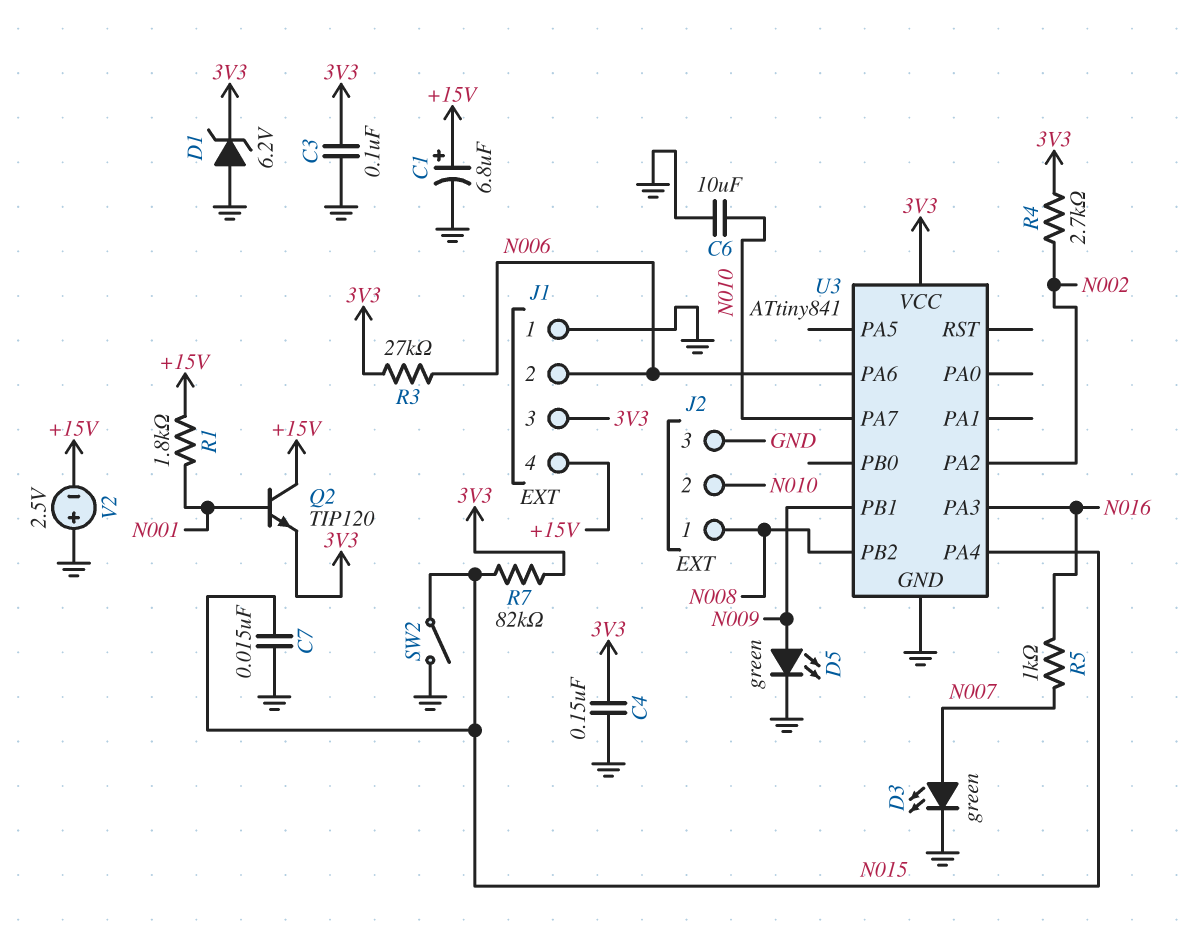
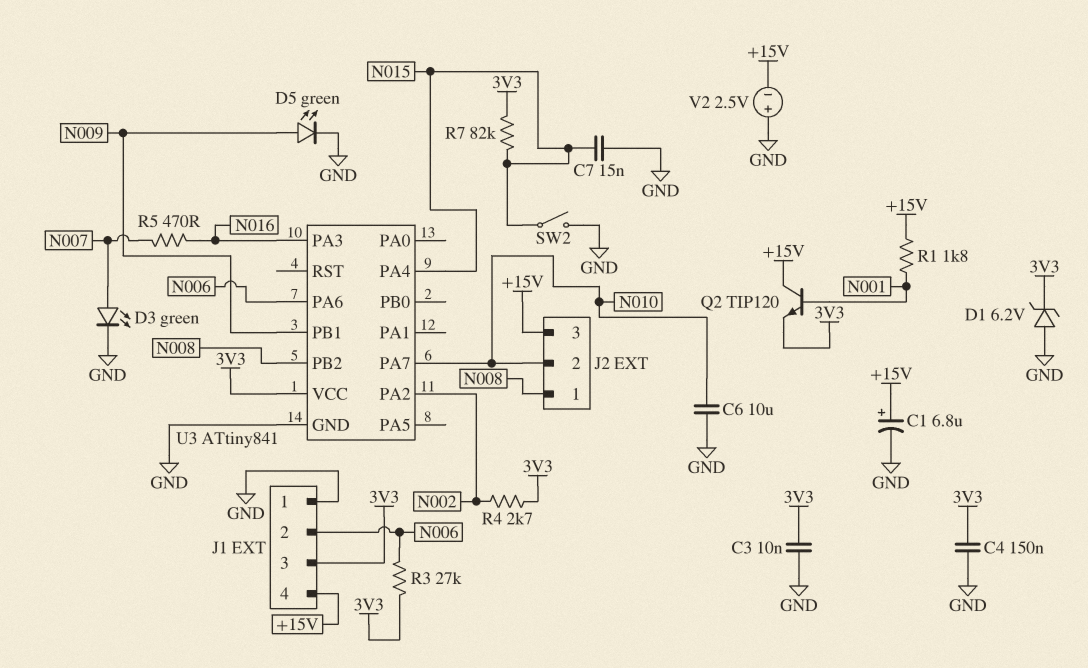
C3: 100nF (3V3, GND) -> 10nF (3V3, GND)
J2 pin 3: GND -> +15V
R5: 1k (N007, N016) -> 470 (N007, N016)

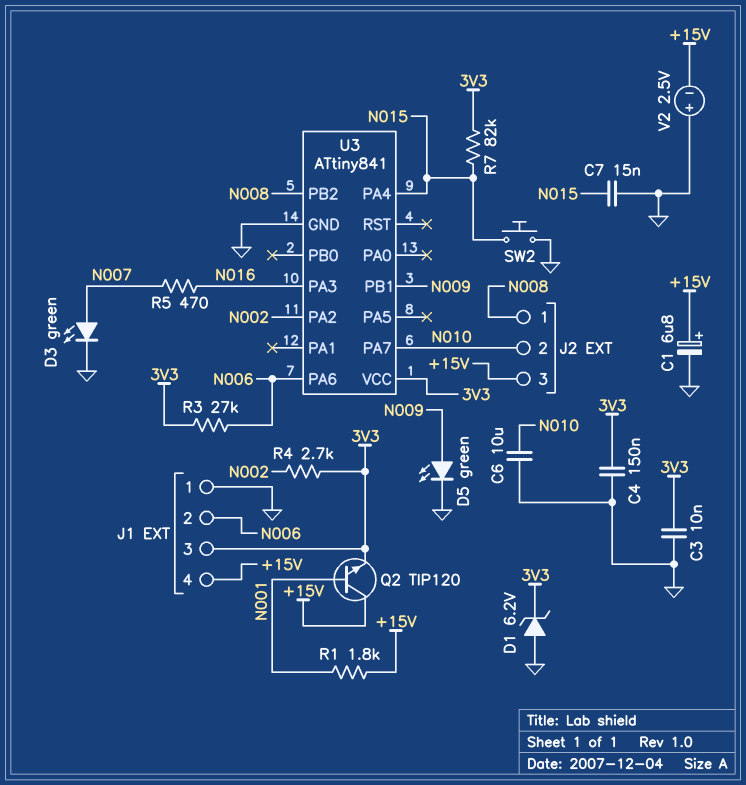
SW2: switch (GND, N015) -> button (GND, N015)

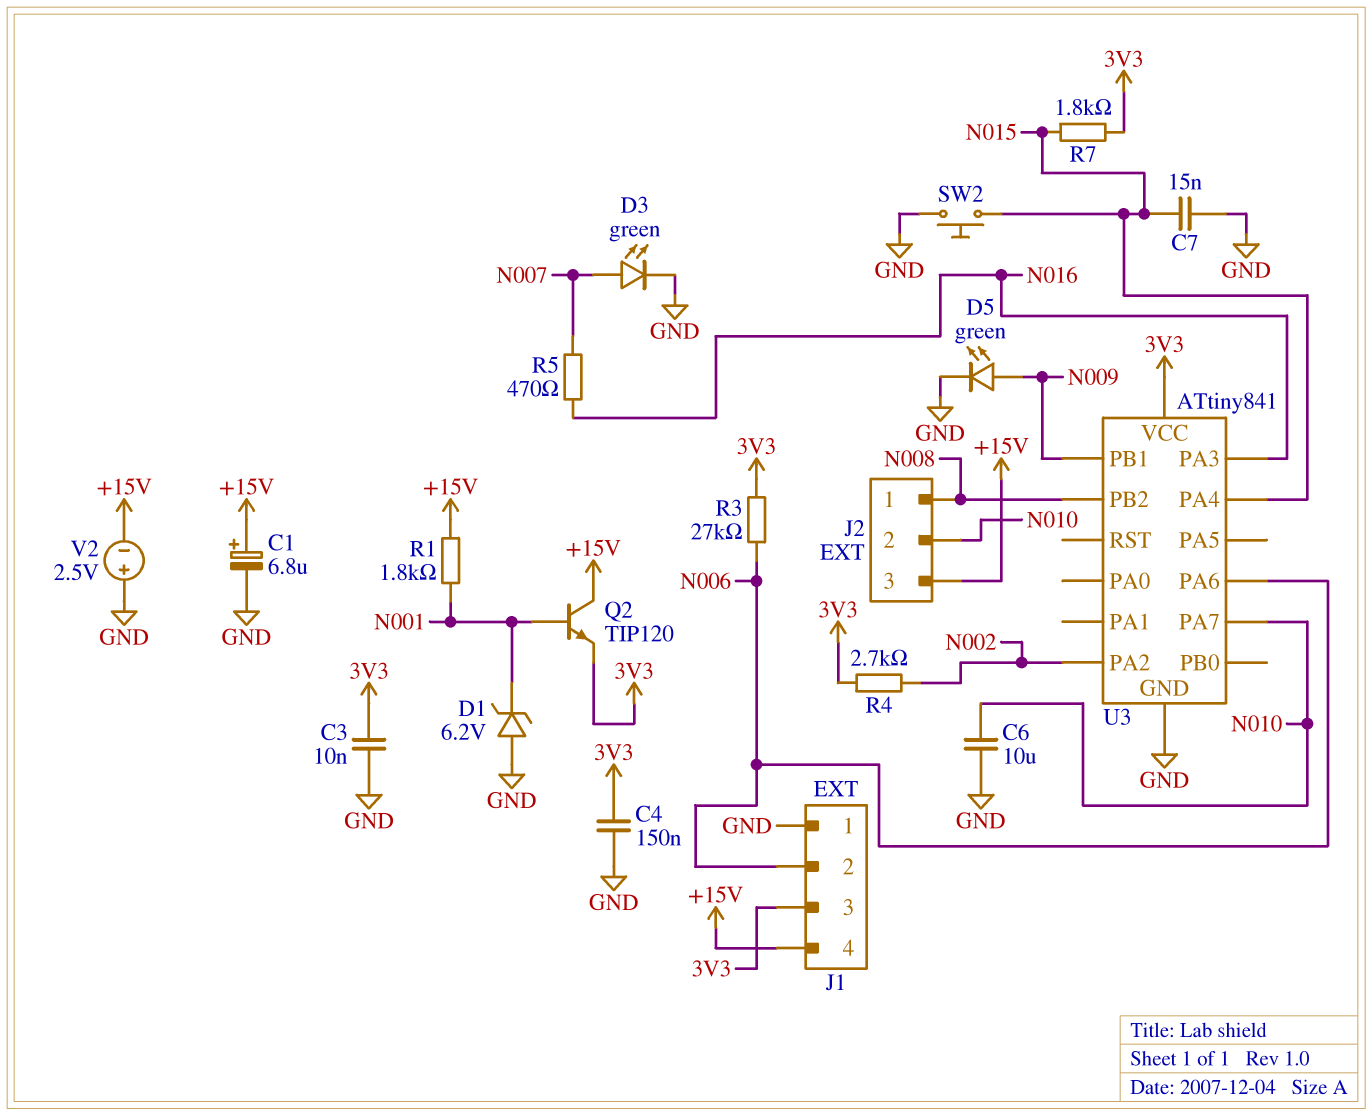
D1: zener 6.2V (A GND, K 3V3) -> zener 6.2V (A GND, K N001)
R7: 82k (3V3, N015) -> 1.8k (3V3, N015)

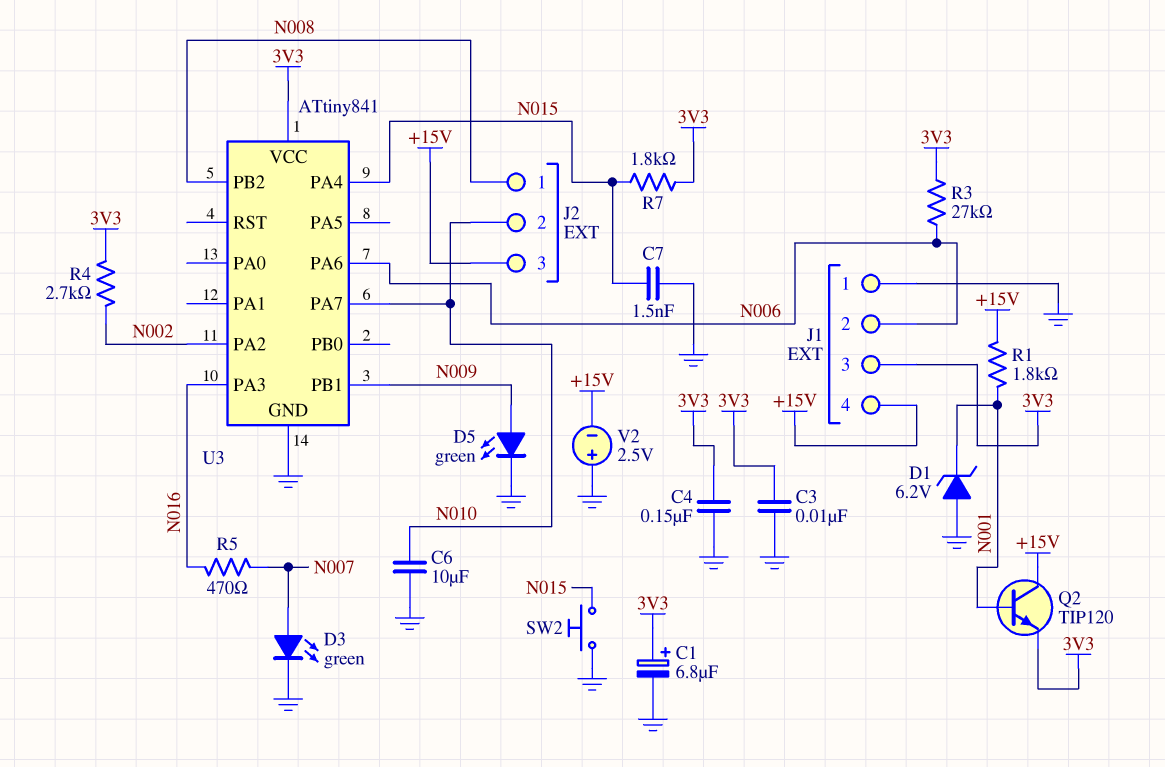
C1: 6.8uF (plus +15V, minus GND) -> 6.8uF (plus 3V3, minus GND)
C7: 15nF (GND, N015) -> 1.5nF (GND, N015)

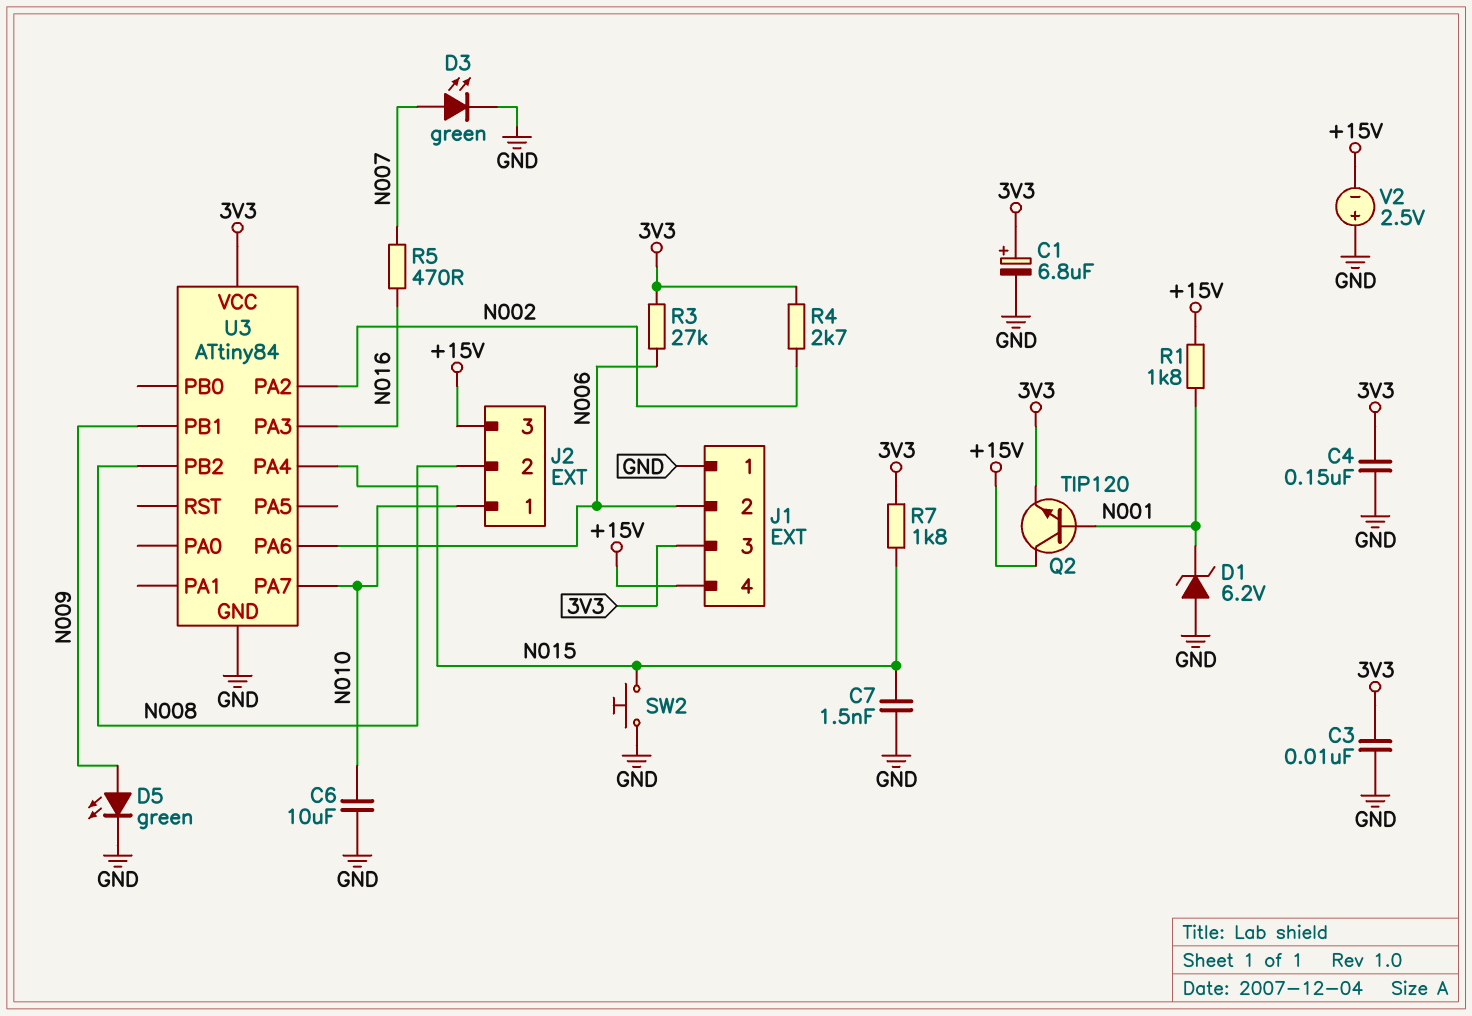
J2 pin 1: N008 -> N010
J2 pin 2: N010 -> N008
U3: ATtiny841 -> ATtiny84

